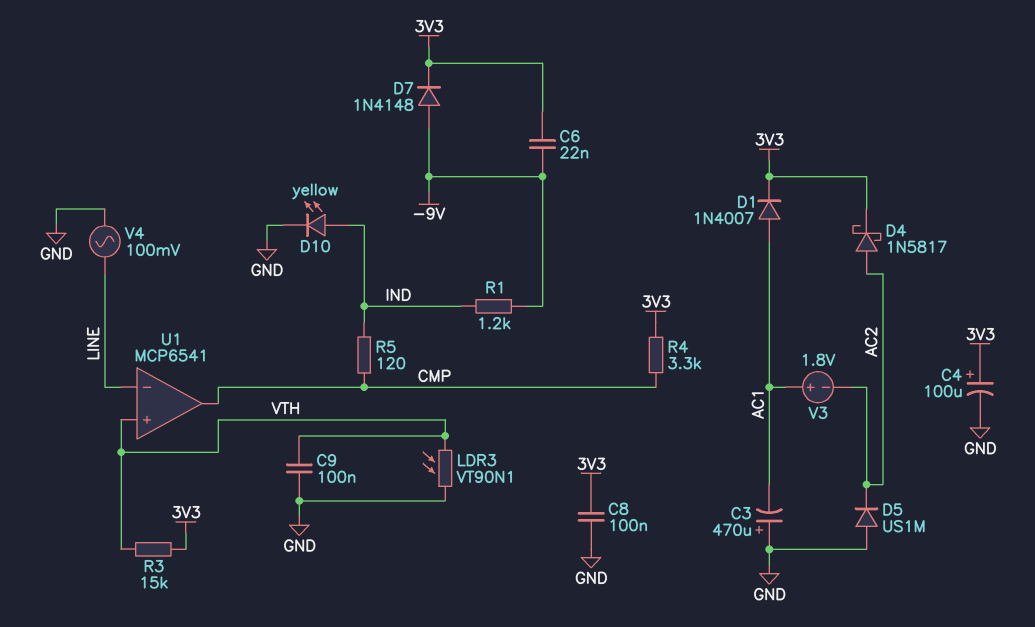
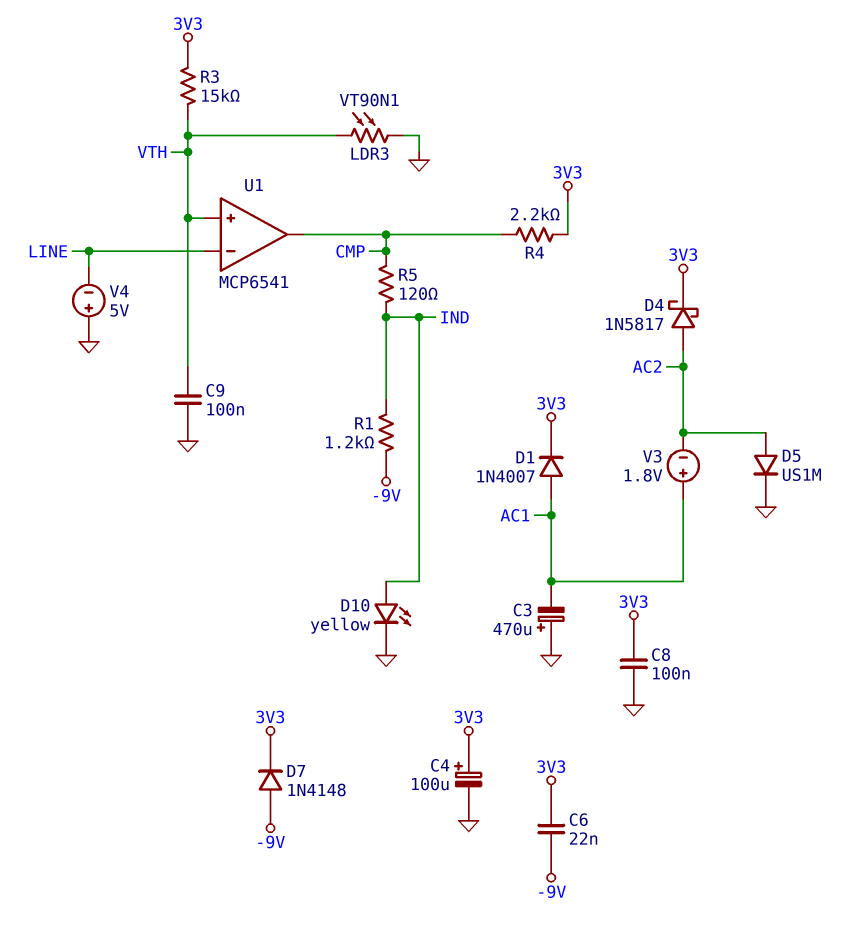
D5: diode US1M (A GND, K AC2) -> diode US1M (A AC2, K GND)
R4: 3.3k (3V3, CMP) -> 2.2k (3V3, CMP)
V4: AC 100mV (GND, LINE) -> 5V (plus GND, minus LINE)

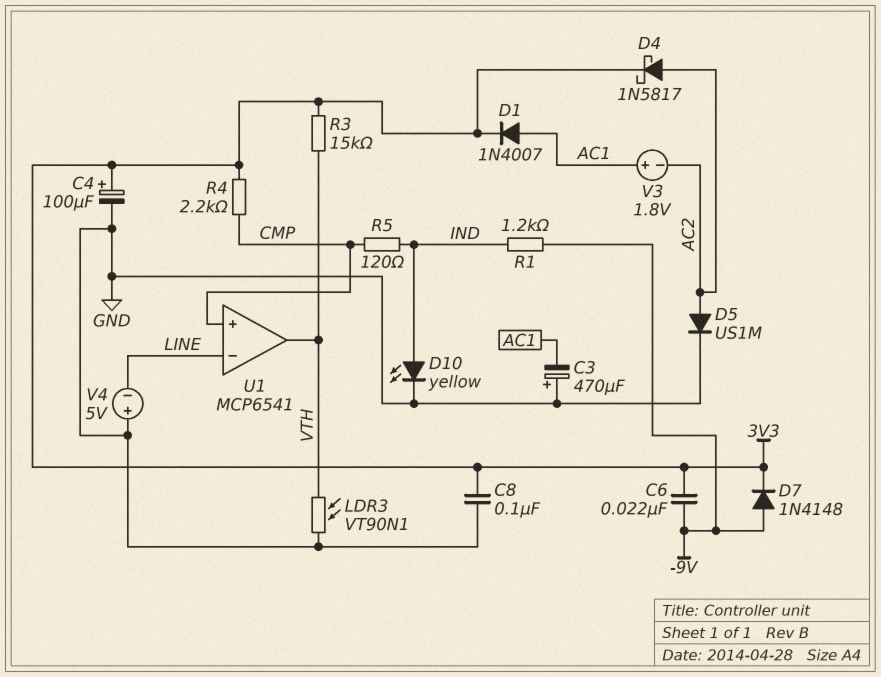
C9: 100nF (GND, VTH) -> none
U1 pin in+: VTH -> CMP
U1 pin out: CMP -> VTH

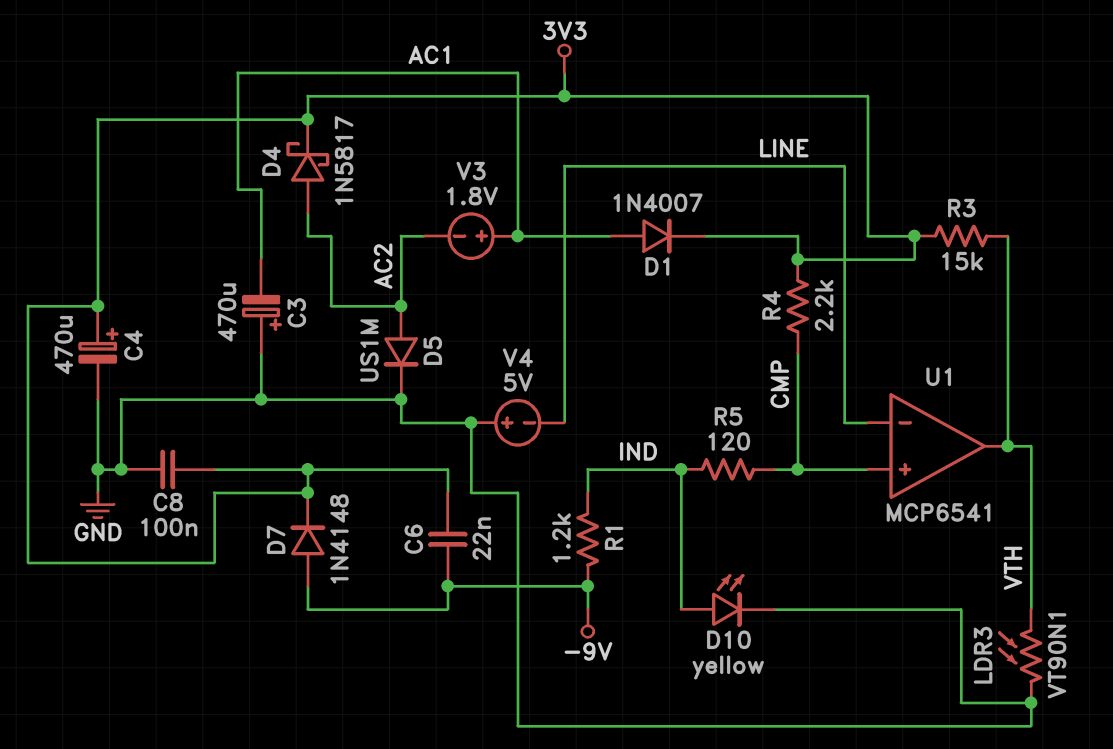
C4: 100uF (plus 3V3, minus GND) -> 470uF (plus 3V3, minus GND)

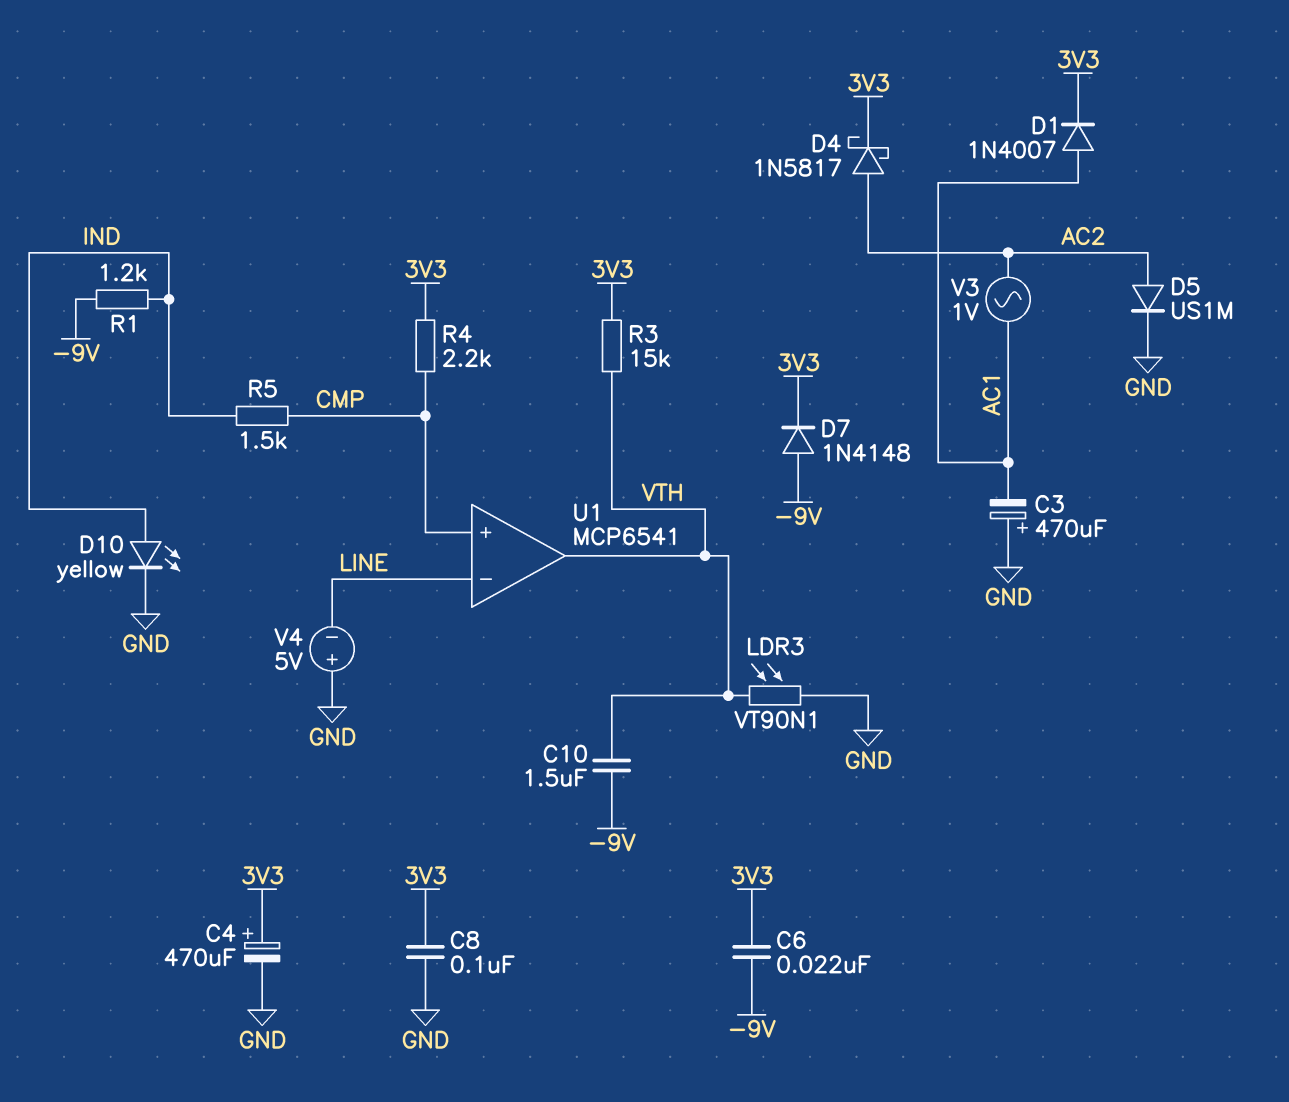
C10: none -> 1.5uF (-9V, VTH)
R5: 120 (CMP, IND) -> 1.5k (CMP, IND)
V3: 1.8V (plus AC1, minus AC2) -> AC 1V (AC1, AC2)

